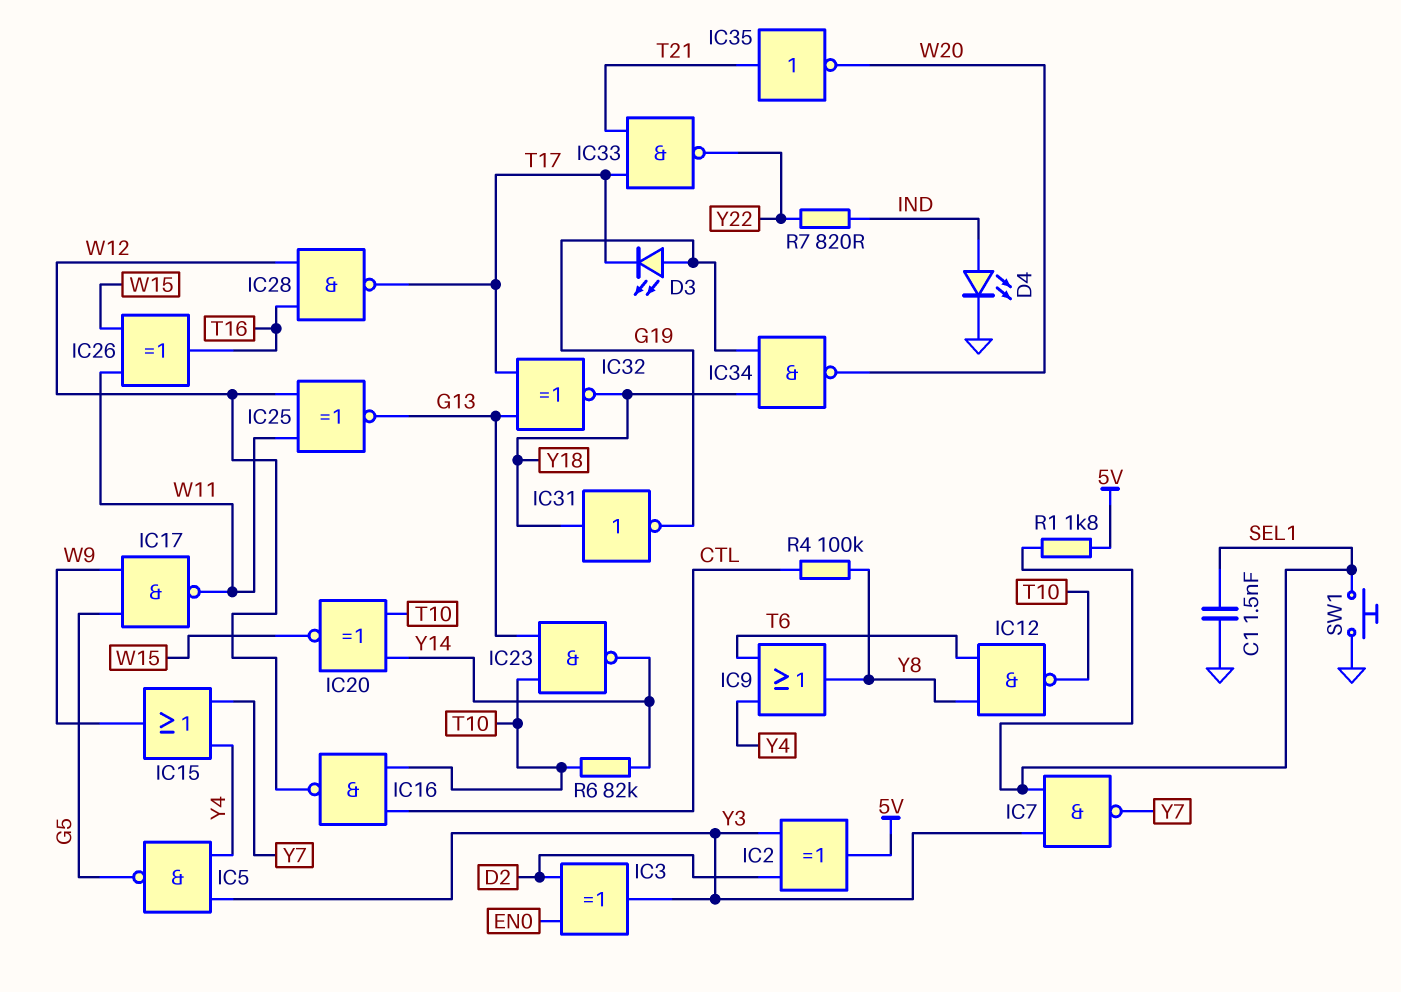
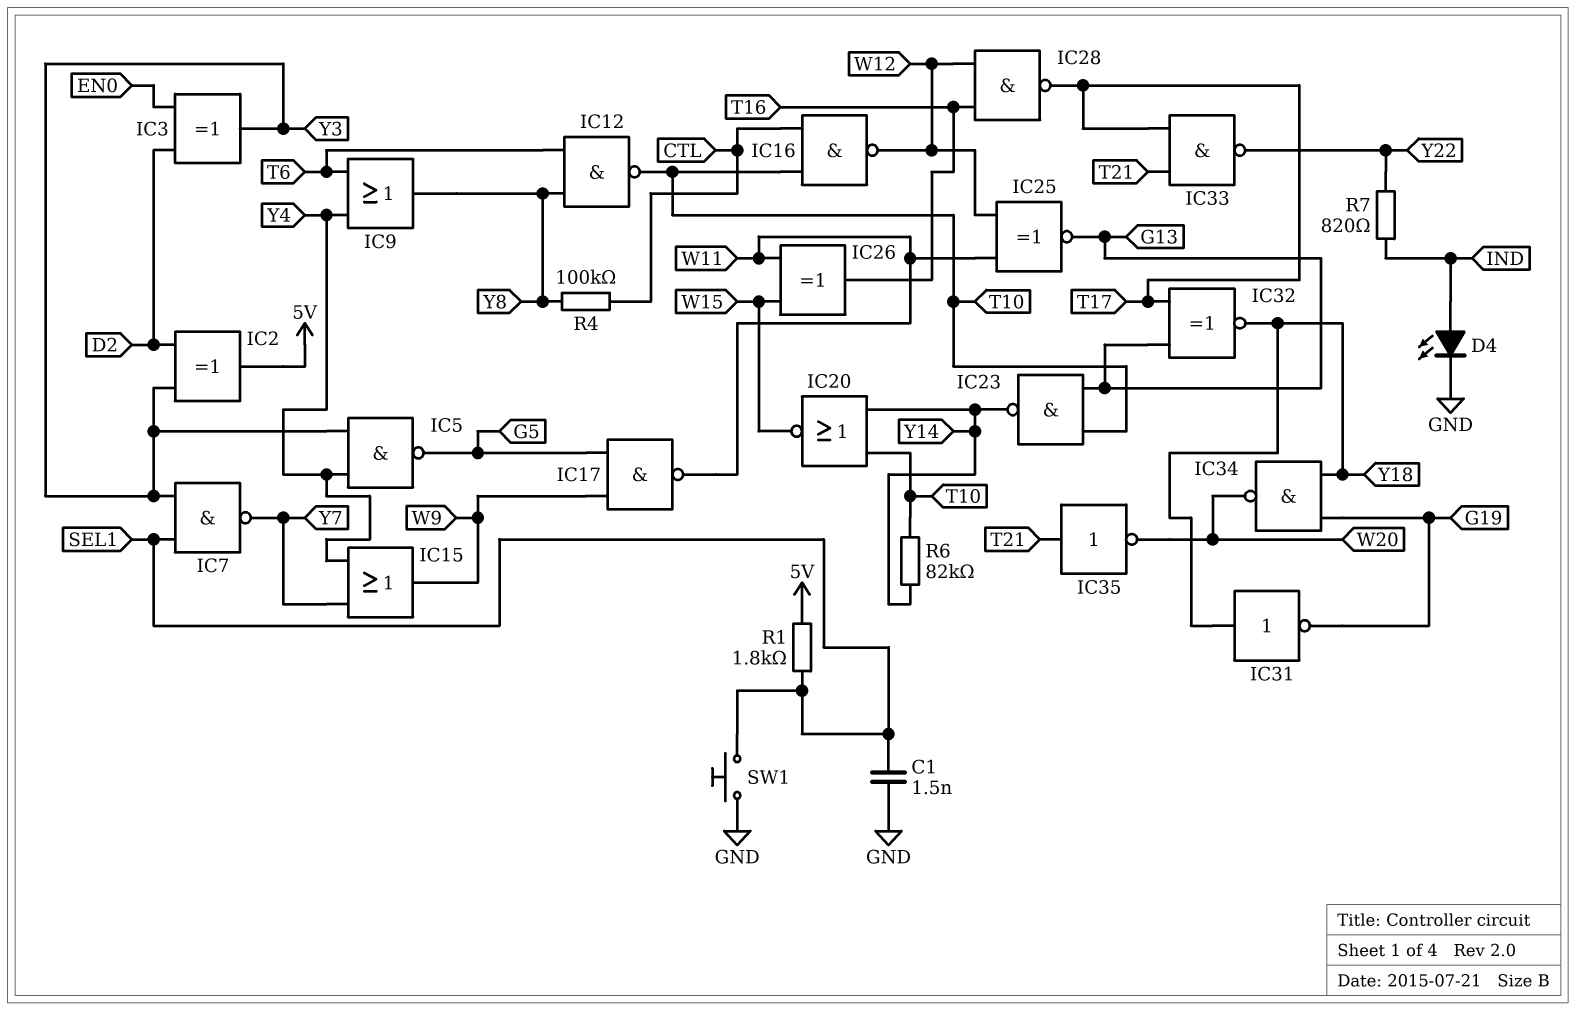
D3: LED (A G19, K T17) -> none
IC20: XNOR (in T10, in Y14, out W15) -> NOR (in T10, in Y14, out W15)

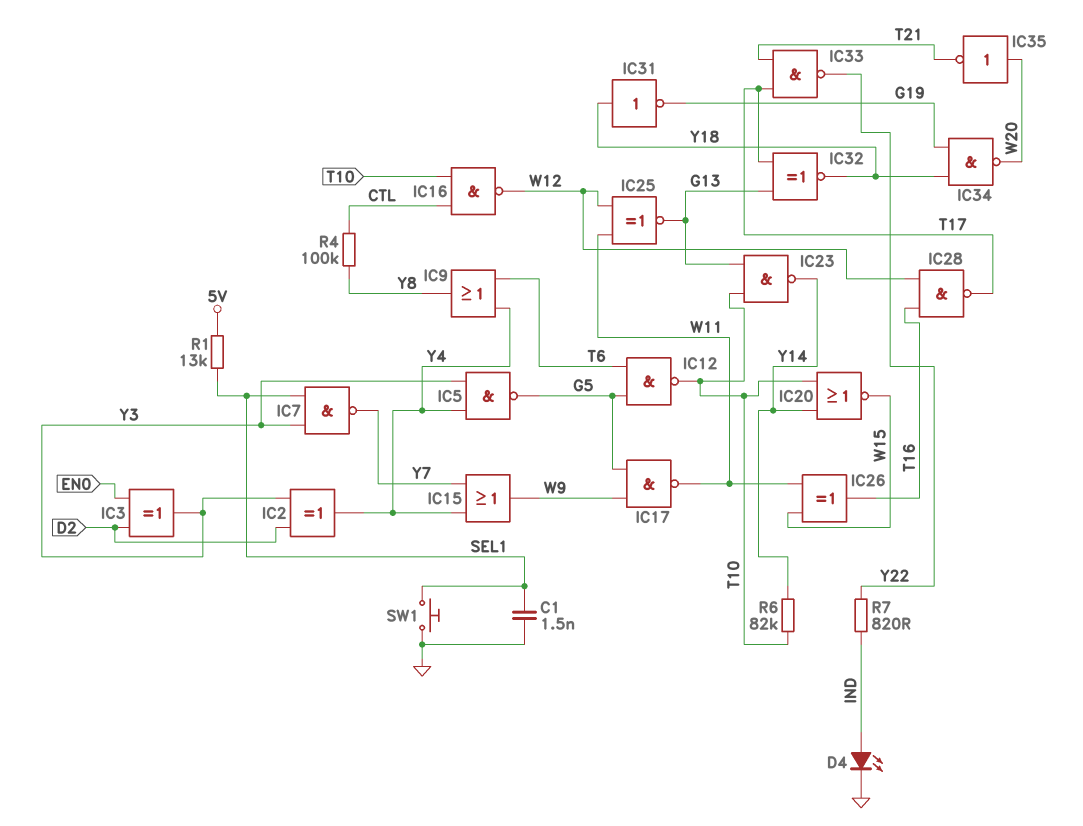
IC2: XOR (in D2, in Y3, out 5V) -> XOR (in D2, in Y3, out Y4)
IC12: NAND (in T6, in Y8, out T10) -> NAND (in G5, in T6, out T10)
IC35: NOT (in T21, out W20) -> NOT (in W20, out T21)
R1: 1.8k (5V, SEL1) -> 13k (5V, SEL1)

